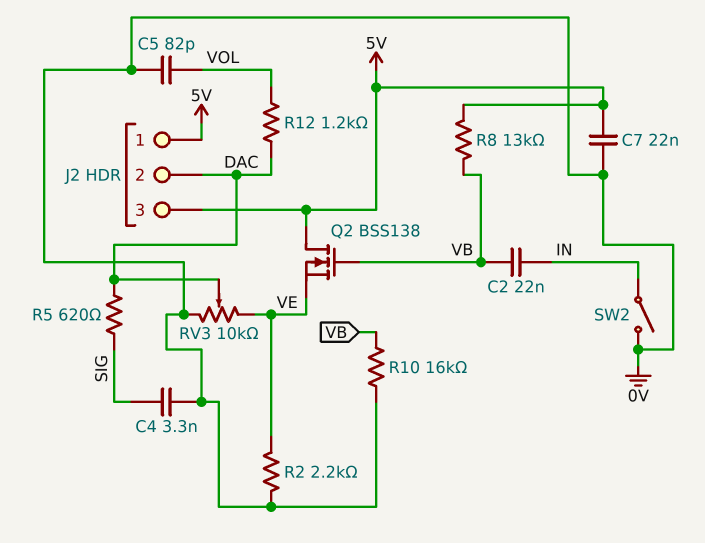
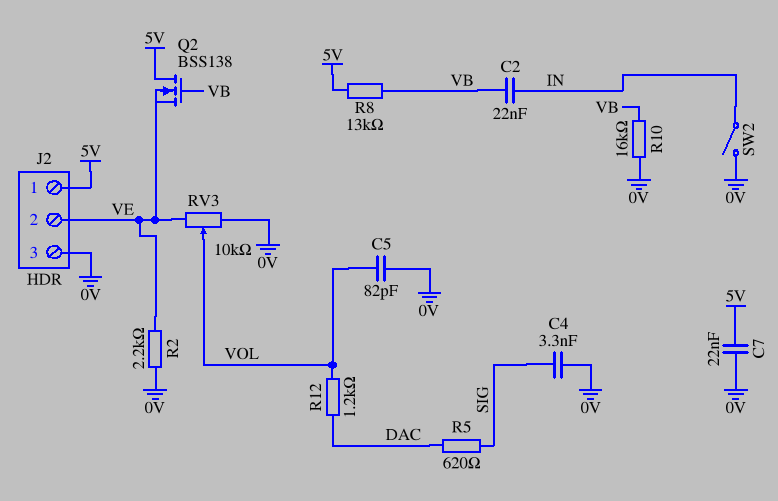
J2 pin 2: DAC -> VE
J2 pin 3: 5V -> 0V
RV3: 10k (0V, VE, wiper DAC) -> 10k (0V, VE, wiper VOL)

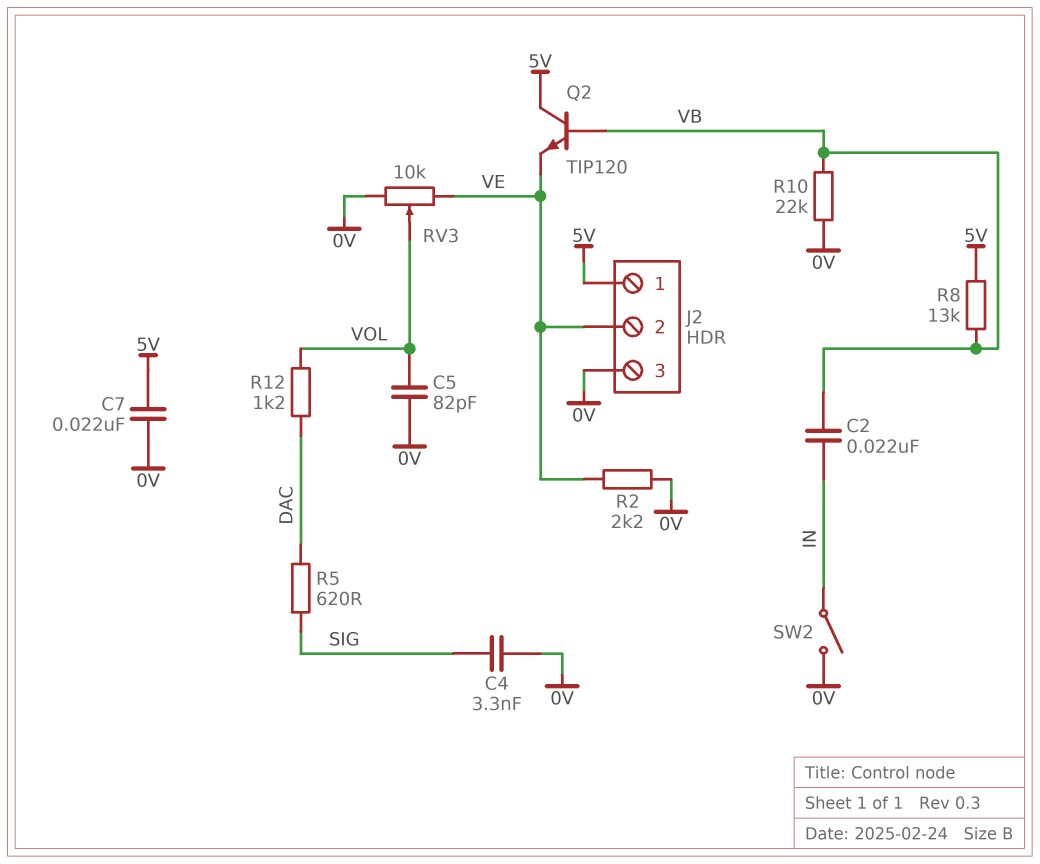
Q2: NMOS BSS138 (G VB, D 5V, S VE) -> NPN TIP120 (B VB, C 5V, E VE)
R10: 16k (0V, VB) -> 22k (0V, VB)

